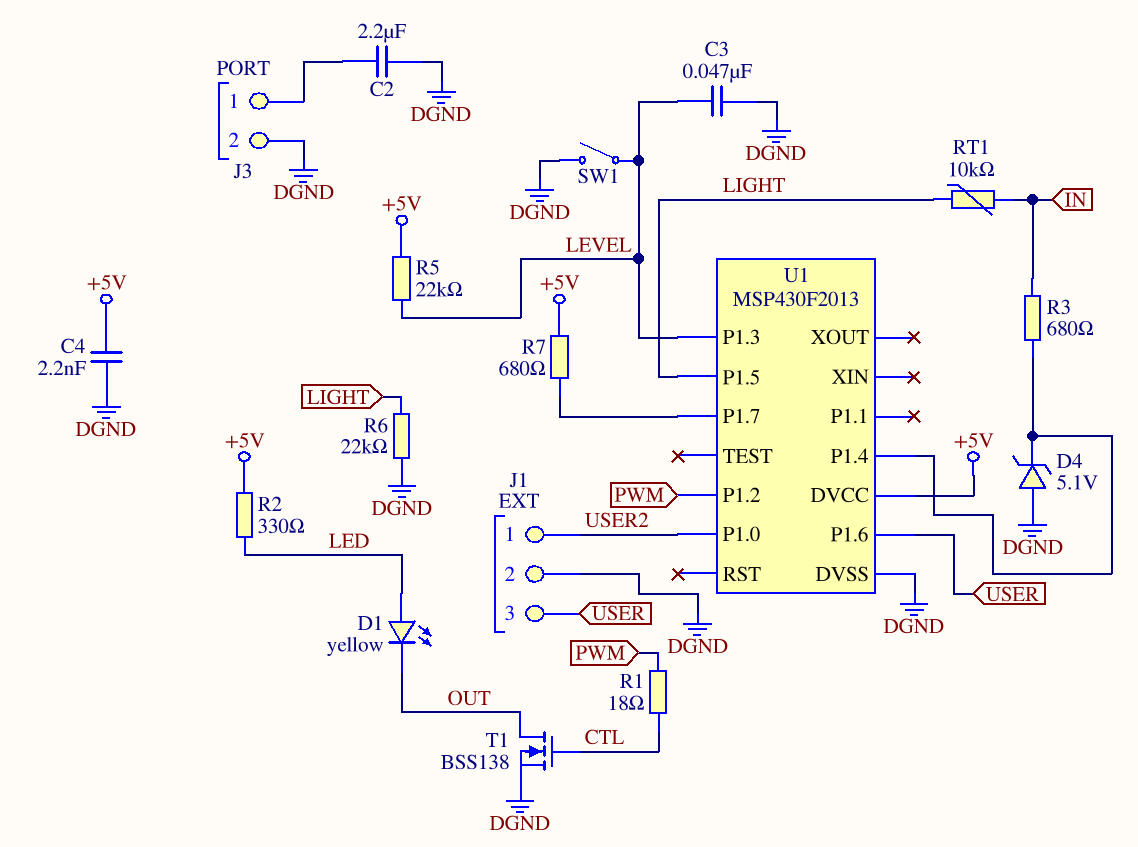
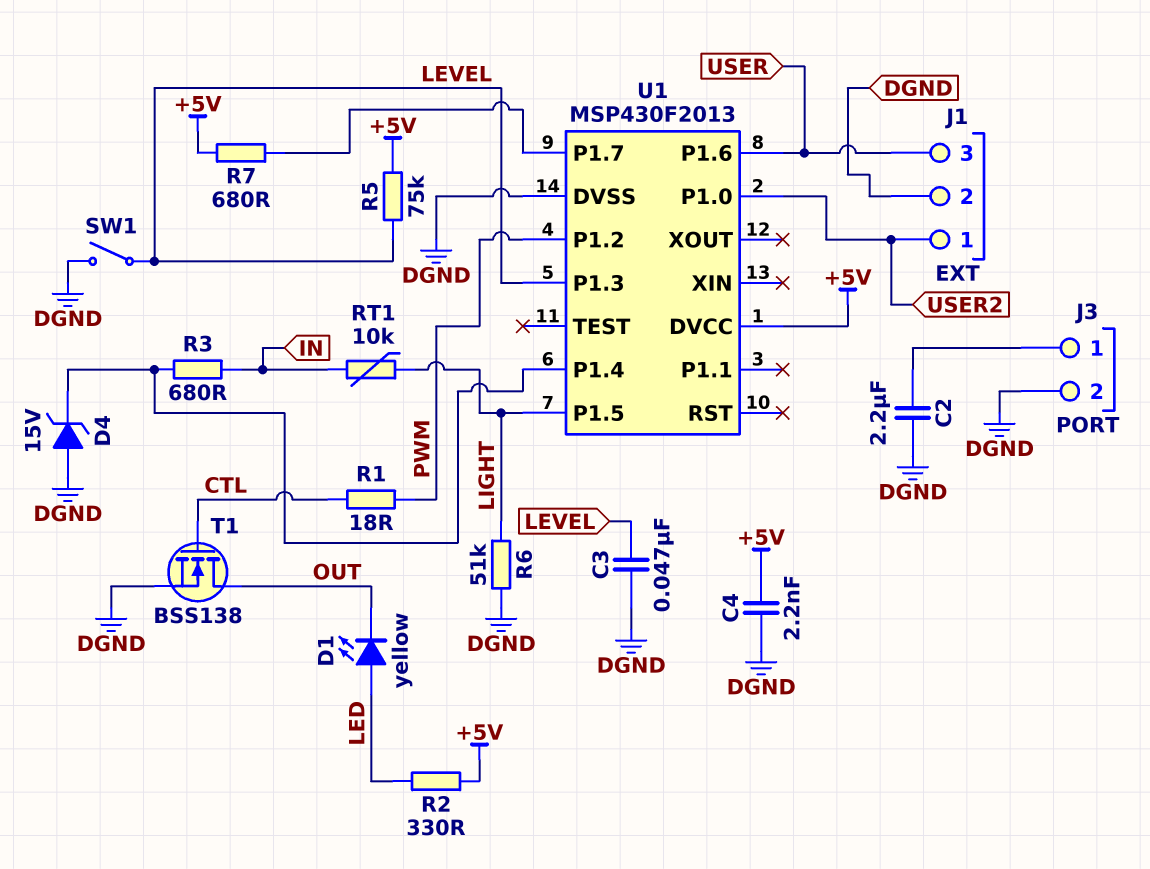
D4: zener 5.1V (A DGND, K U1/P1.4) -> zener 15V (A DGND, K U1/P1.4)
R5: 22k (+5V, LEVEL) -> 75k (+5V, LEVEL)
R6: 22k (DGND, LIGHT) -> 51k (DGND, LIGHT)

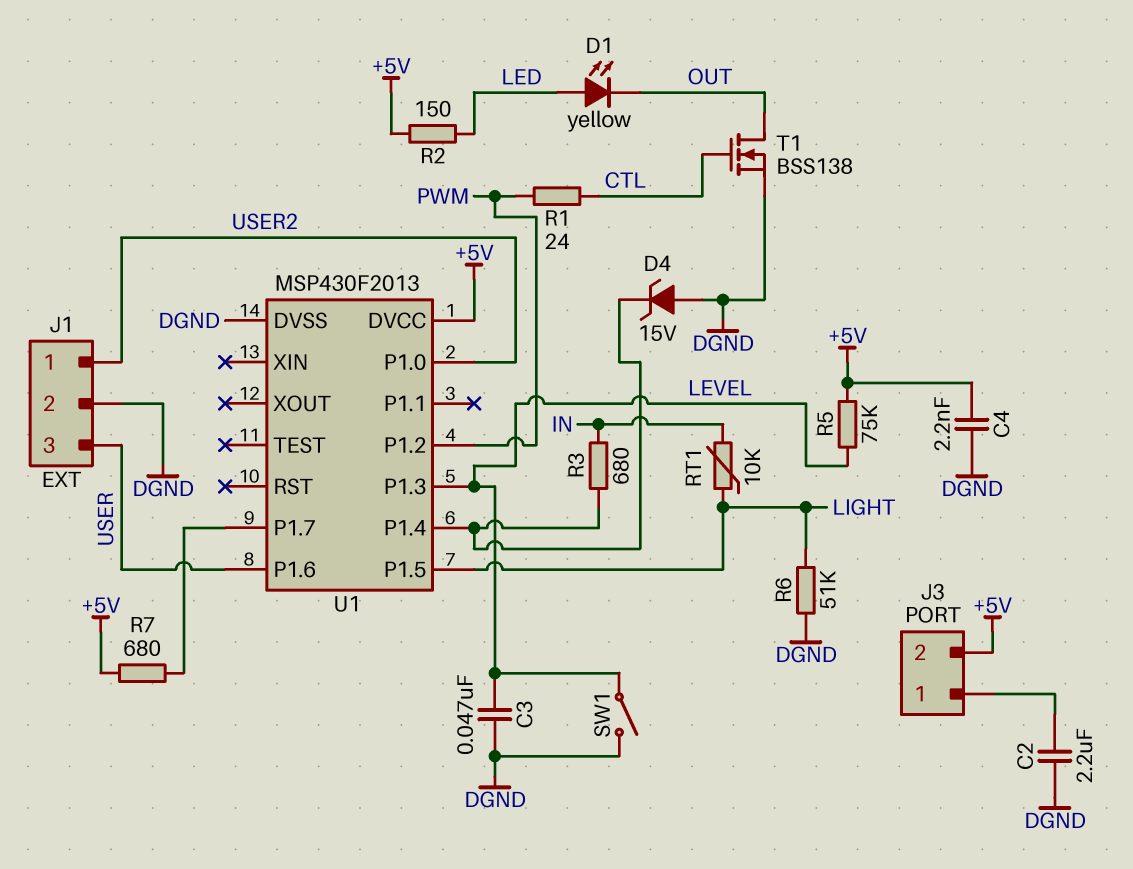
J3 pin 2: DGND -> +5V
R1: 18 (CTL, PWM) -> 24 (CTL, PWM)
R2: 330 (+5V, LED) -> 150 (+5V, LED)

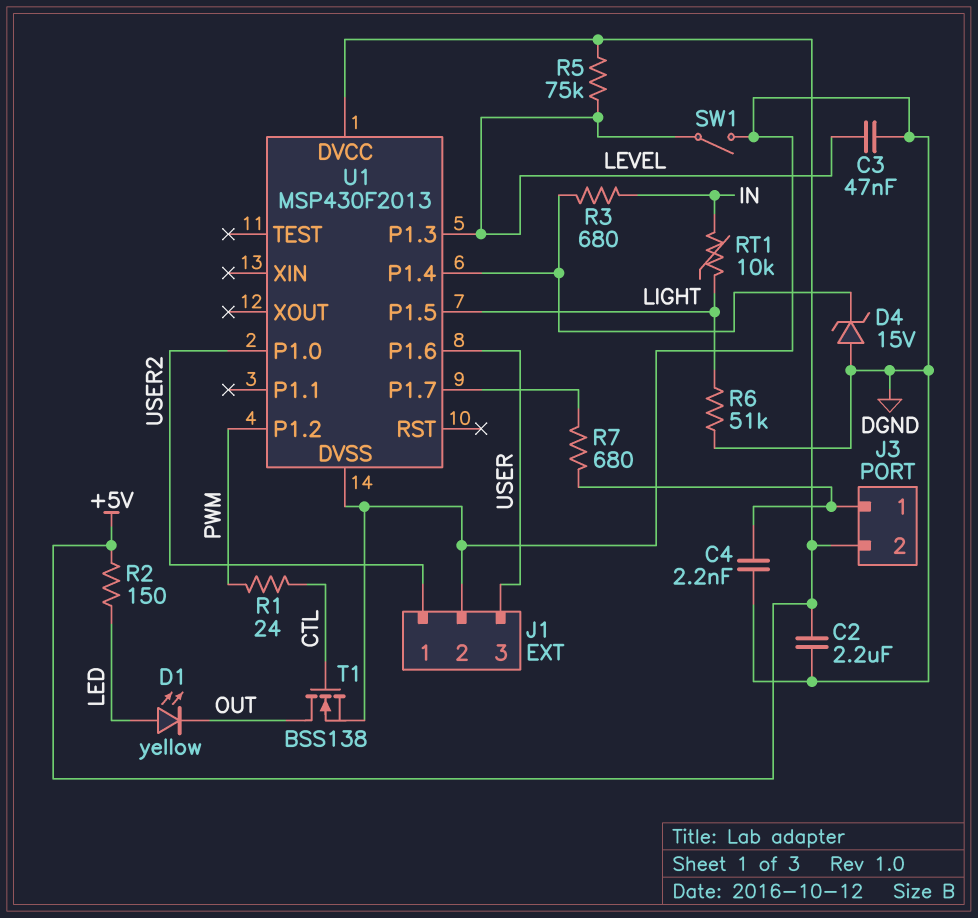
C2: 2.2uF (DGND, J3/1) -> 2.2uF (+5V, DGND)
C4: 2.2nF (+5V, DGND) -> 2.2nF (DGND, J3/1)
R7: 680 (+5V, U1/P1.7) -> 680 (J3/1, U1/P1.7)

